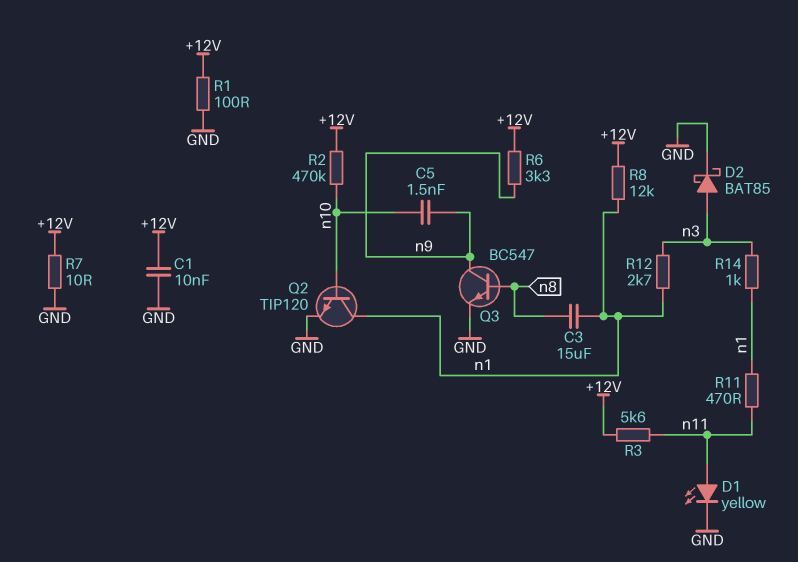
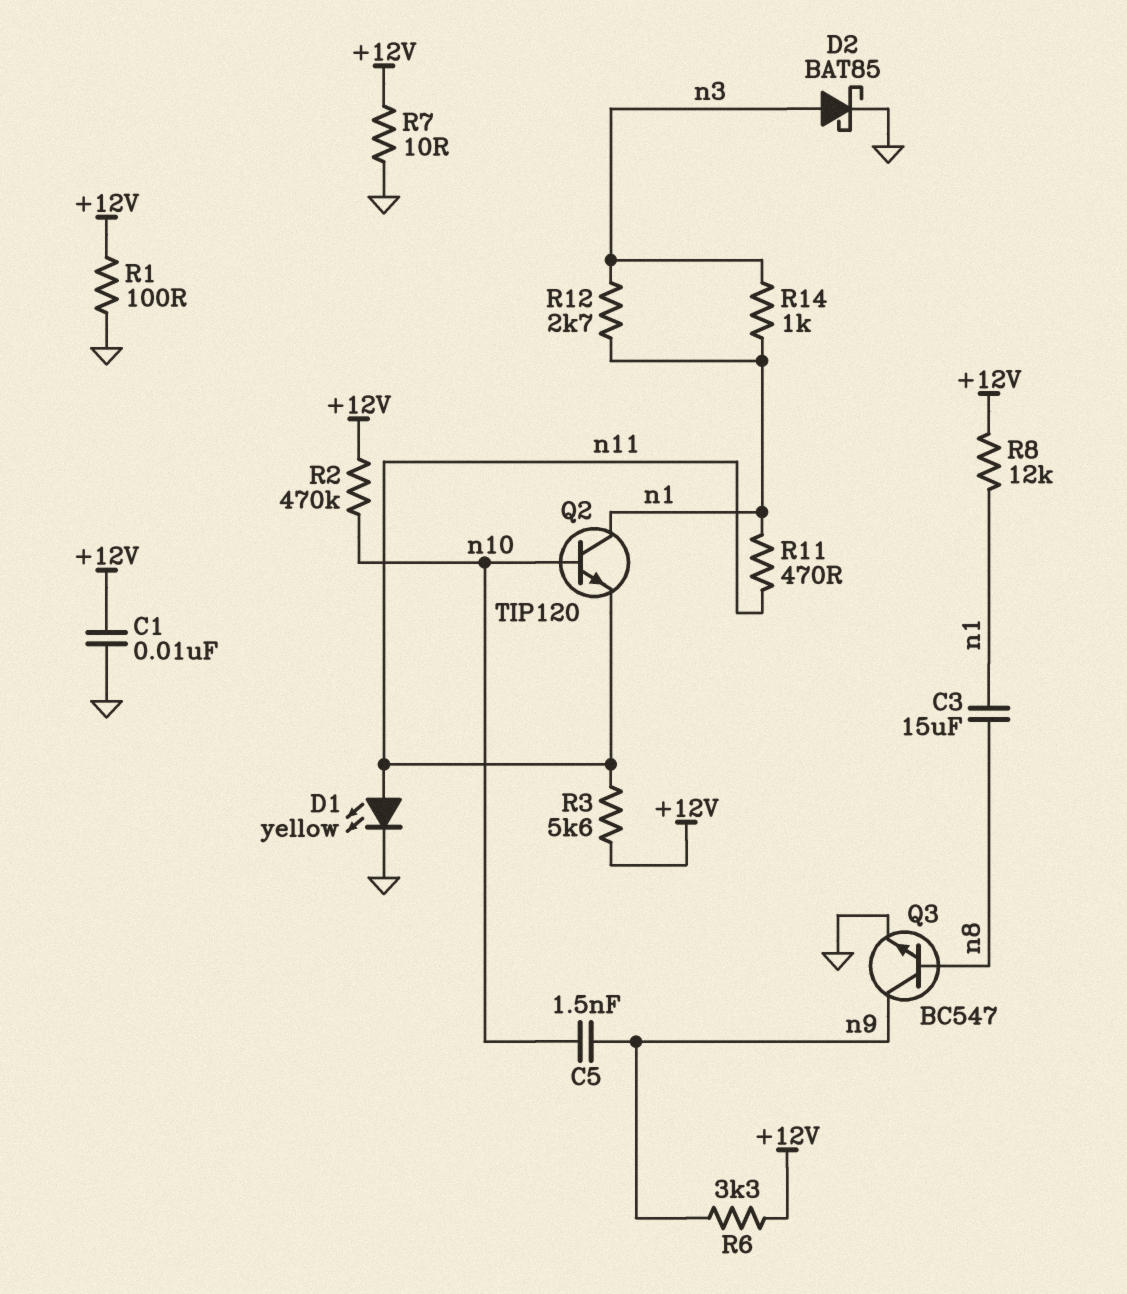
Q2: NPN TIP120 (B n10, C n1, E GND) -> NPN TIP120 (B n10, C n1, E n11)

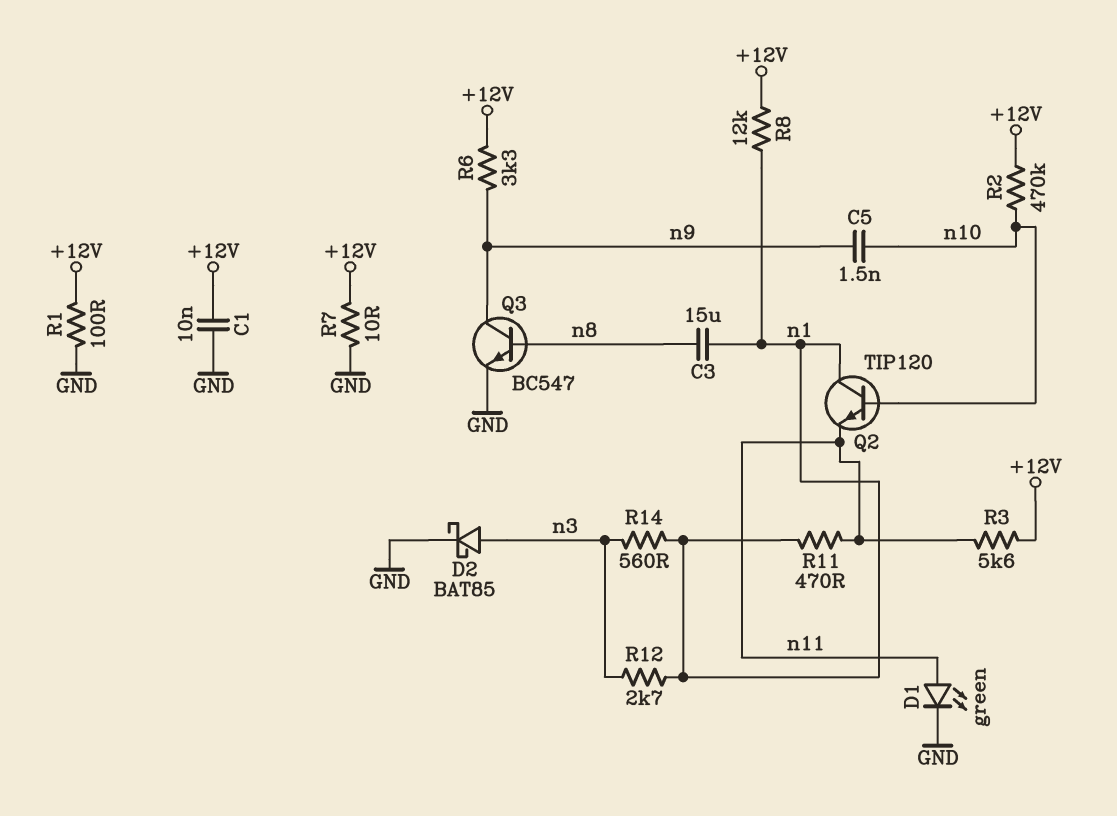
D1: LED yellow (A n11, K GND) -> LED green (A n11, K GND)
R14: 1k (n1, n3) -> 560 (n1, n3)

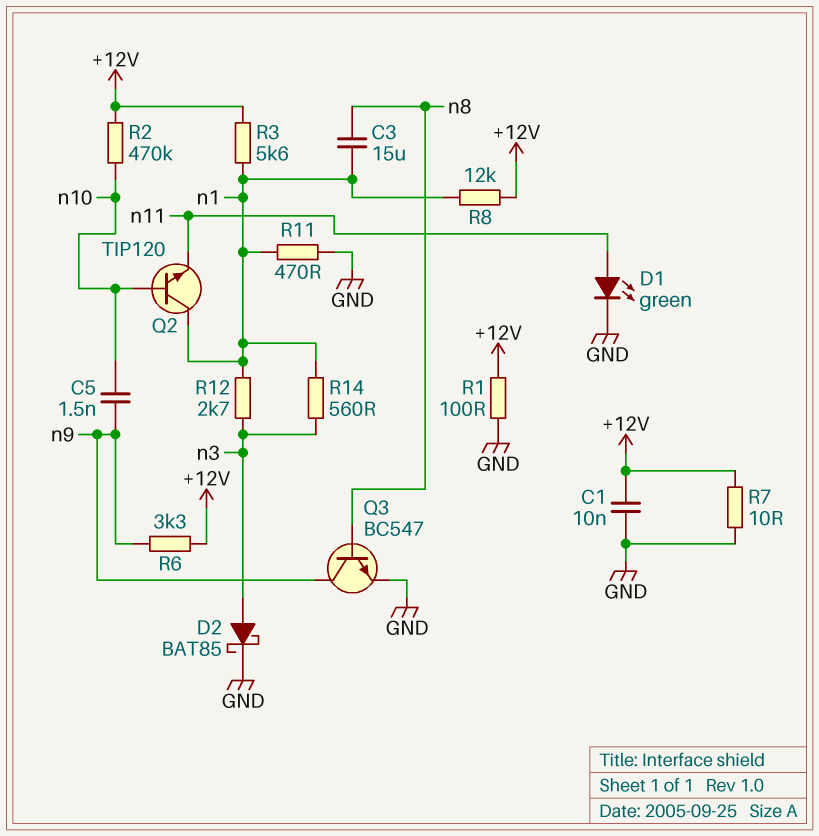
R3: 5.6k (+12V, n11) -> 5.6k (+12V, n1)
R11: 470 (n1, n11) -> 470 (GND, n1)

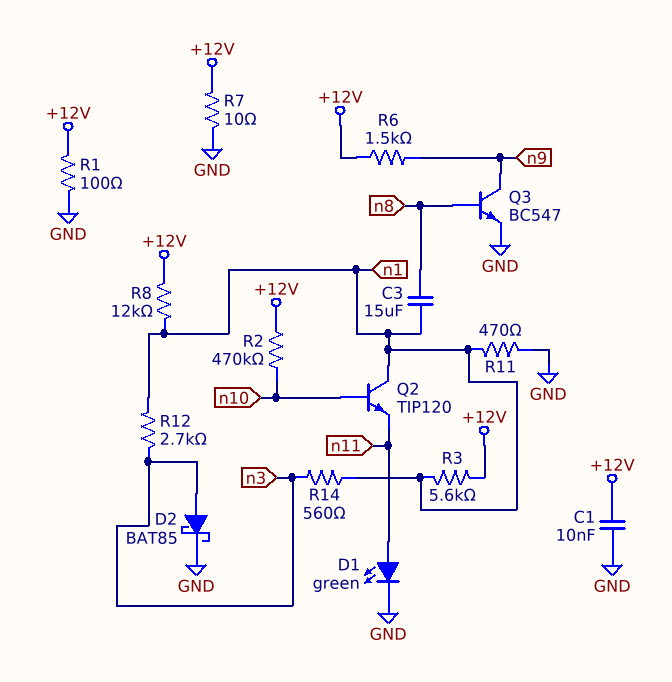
C5: 1.5nF (n9, n10) -> none
R6: 3.3k (+12V, n9) -> 1.5k (+12V, n9)

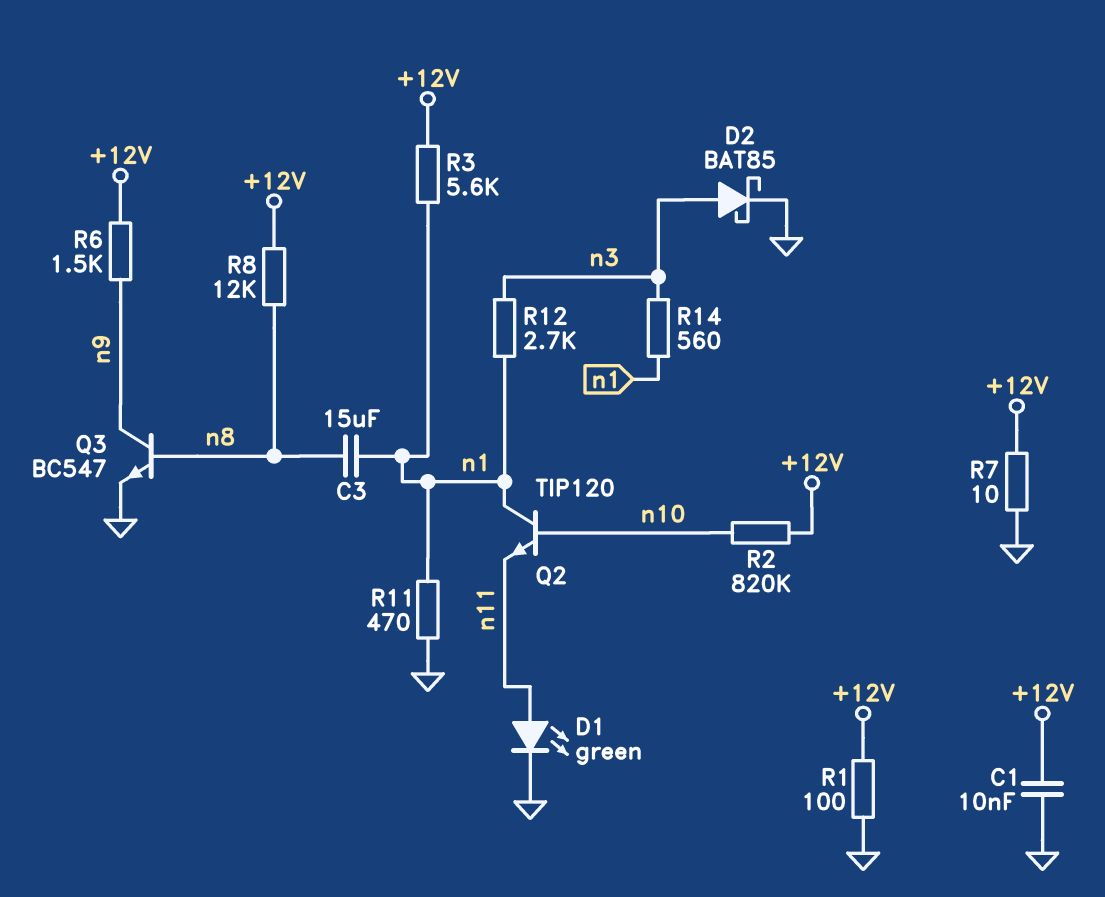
R2: 470k (+12V, n10) -> 820k (+12V, n10)
R8: 12k (+12V, n1) -> 12k (+12V, n8)

